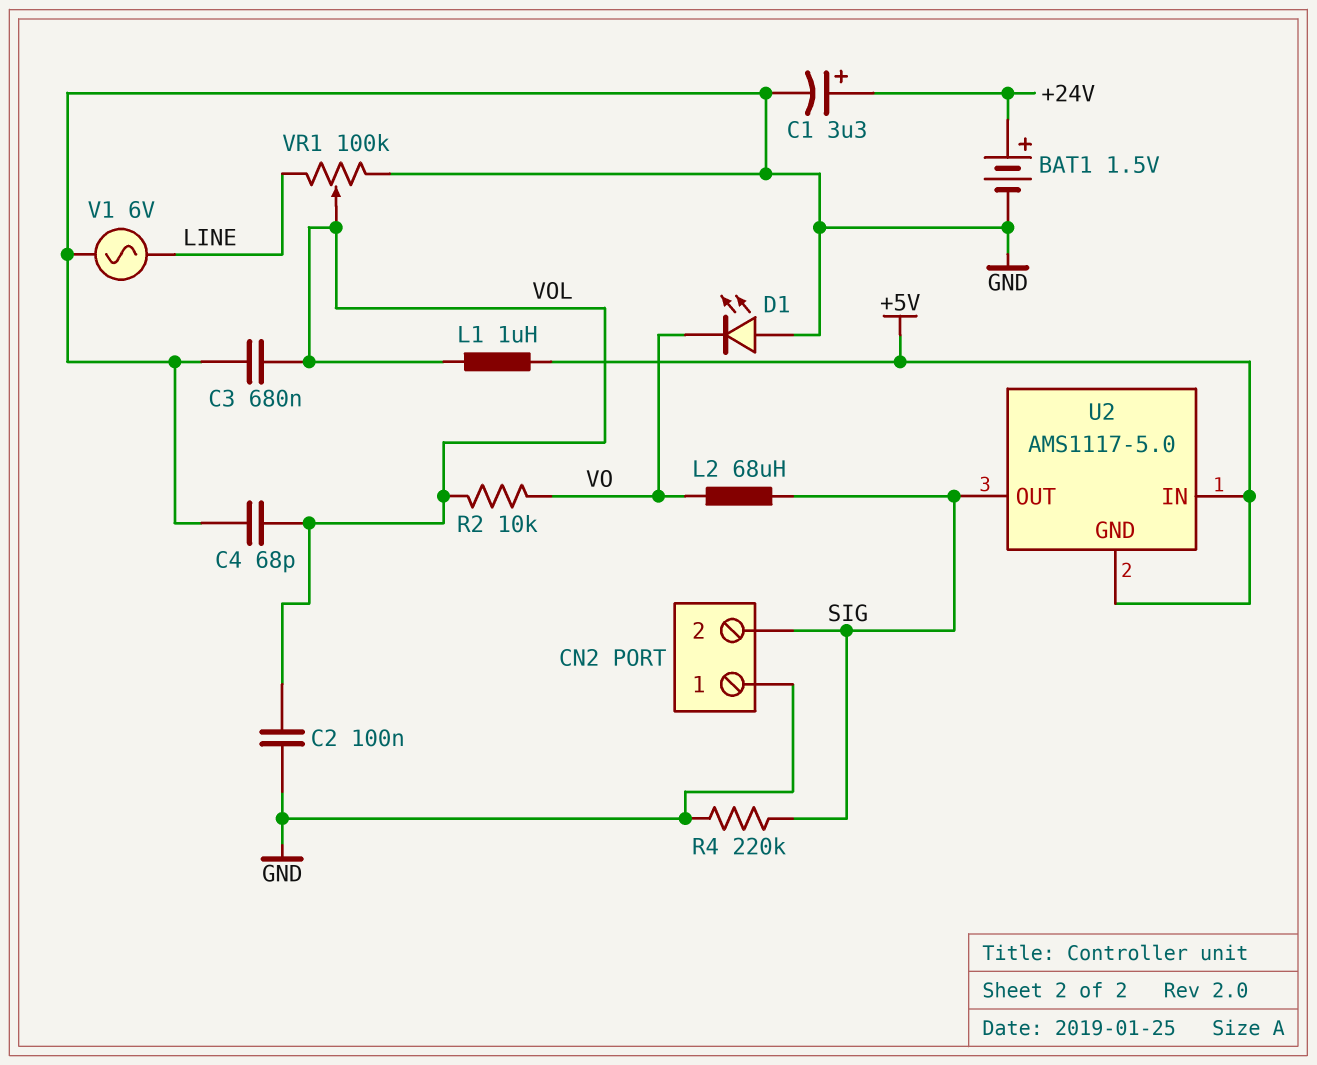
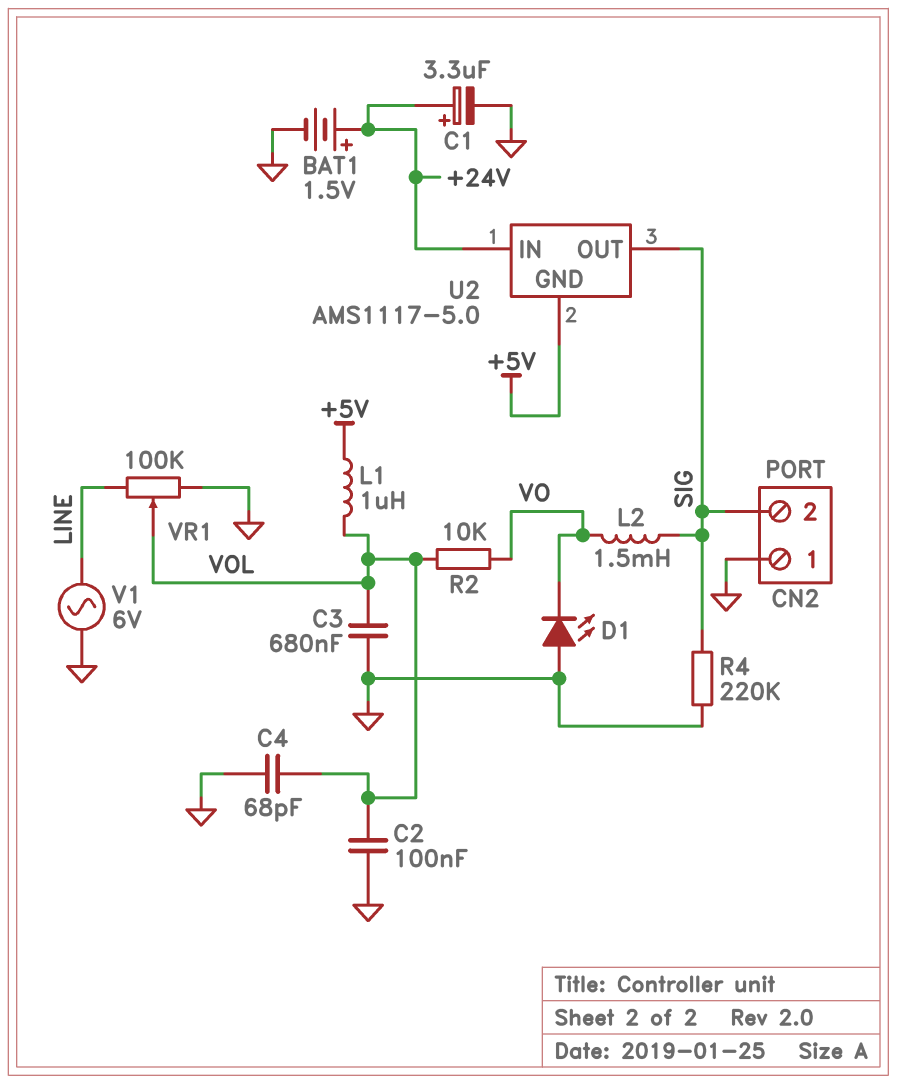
L2: 68uH (SIG, VO) -> 1.5mH (SIG, VO)
U2 pin IN: +5V -> +24V

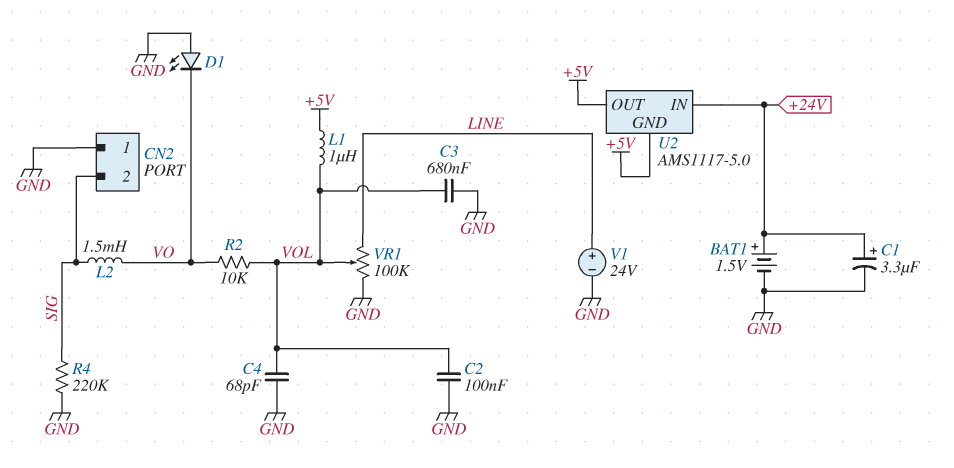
U2 pin OUT: SIG -> +5V
V1: AC 6V (GND, LINE) -> 24V (plus LINE, minus GND)

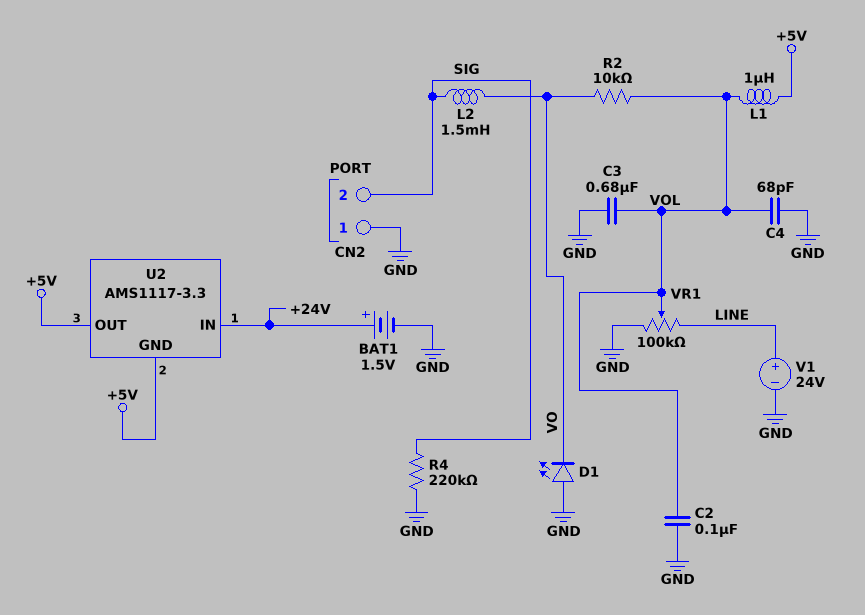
C1: 3.3uF (plus +24V, minus GND) -> none
U2: AMS1117-5.0 -> AMS1117-3.3

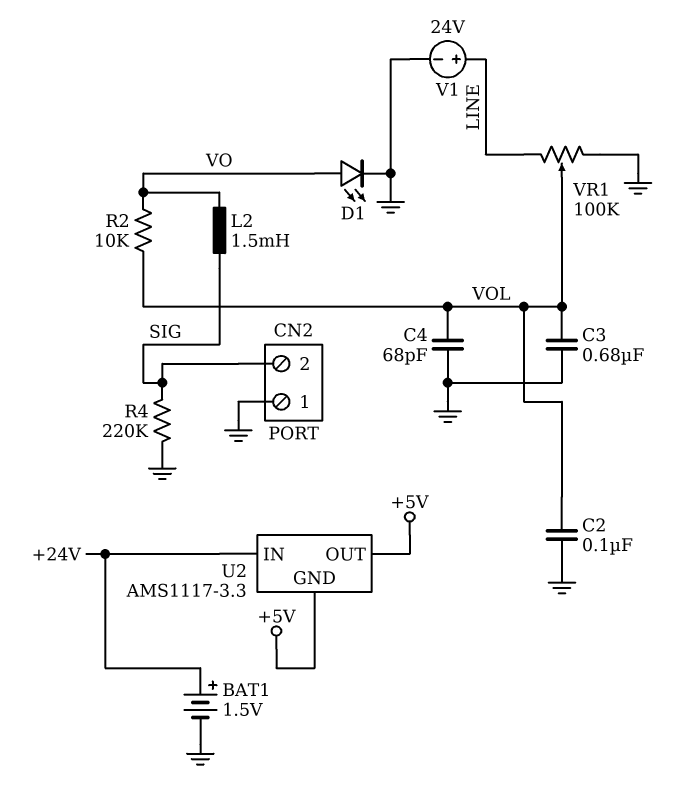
D1: LED (A GND, K VO) -> LED (A VO, K GND)
L1: 1uH (+5V, VOL) -> none

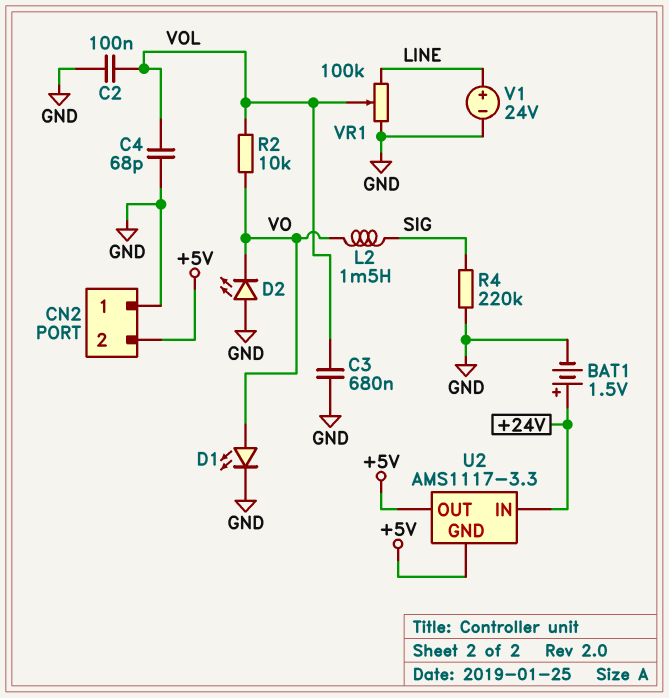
CN2 pin 2: SIG -> +5V
D2: none -> LED (A GND, K VO)

